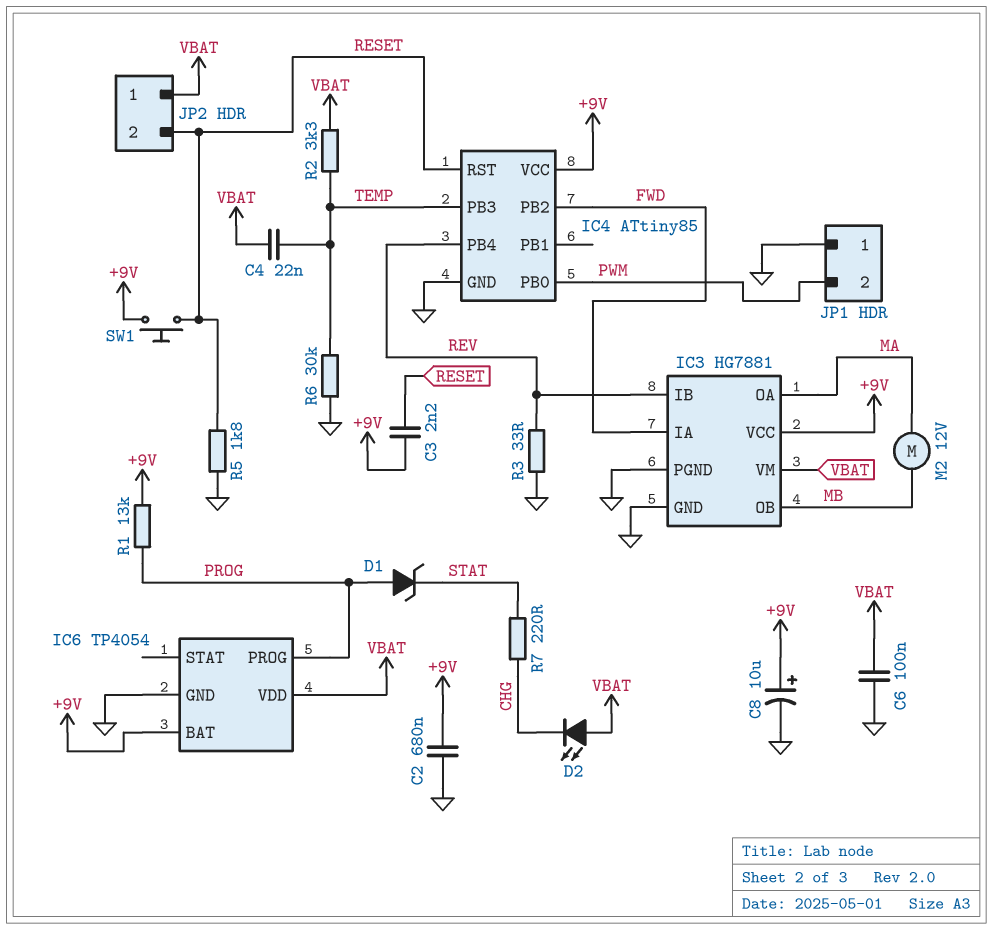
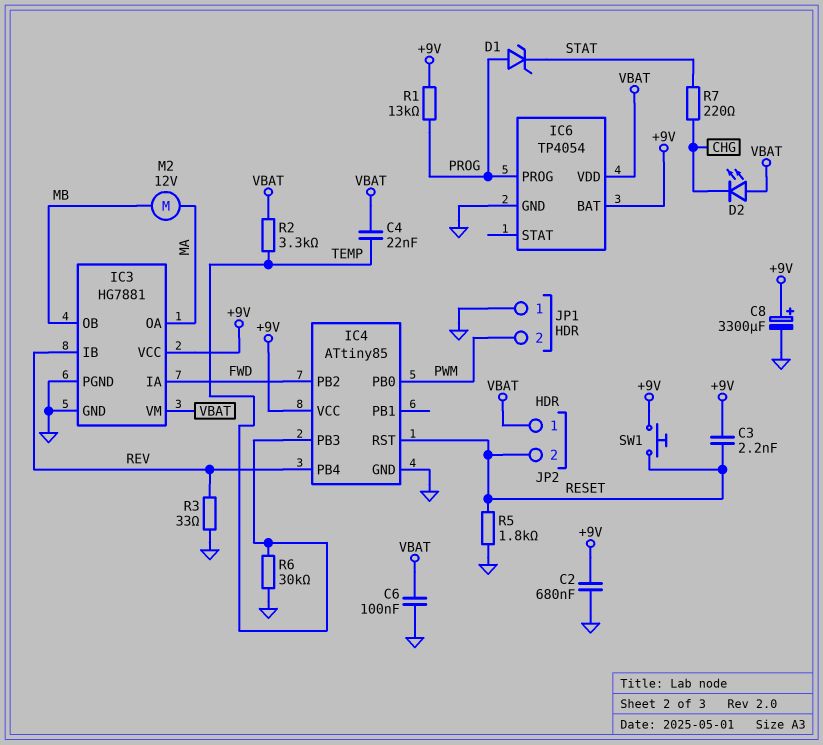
C8: 10uF (plus +9V, minus GND) -> 3300uF (plus +9V, minus GND)

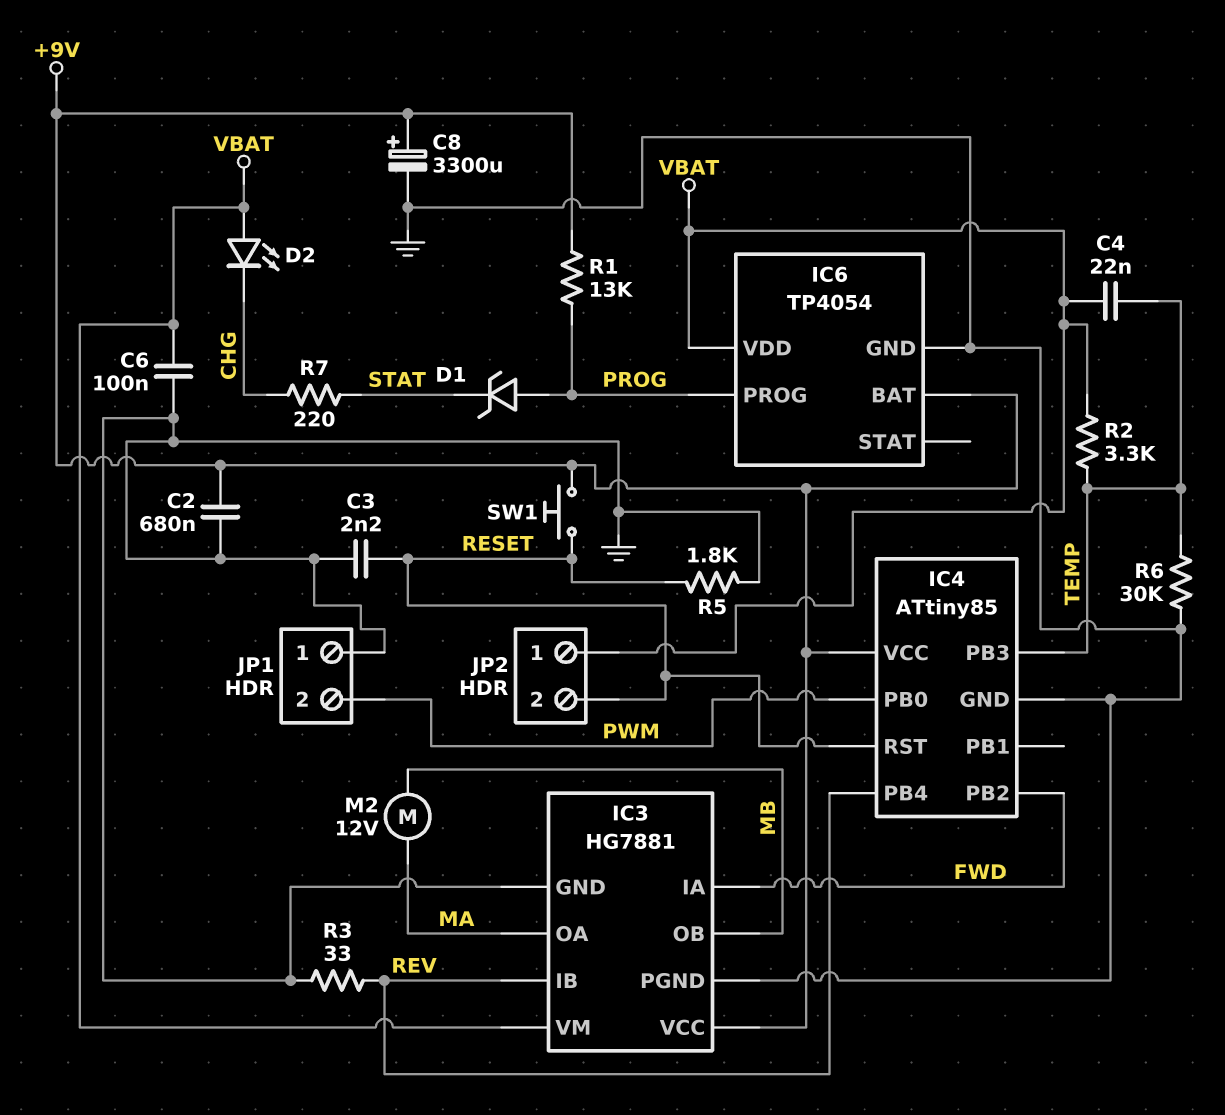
C3: 2.2nF (+9V, RESET) -> 2.2nF (GND, RESET)

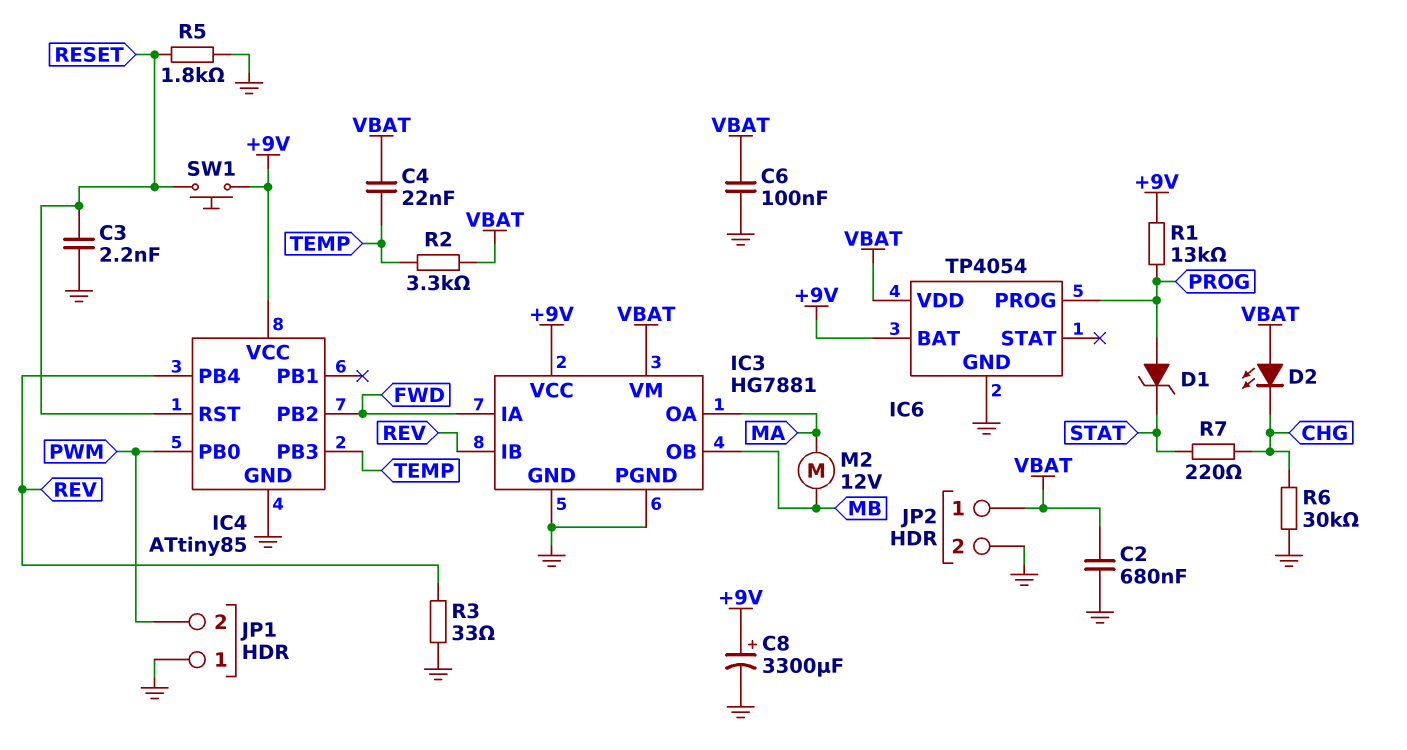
C2: 680nF (+9V, GND) -> 680nF (GND, VBAT)
JP2 pin 2: RESET -> GND
R6: 30k (GND, TEMP) -> 30k (CHG, GND)

